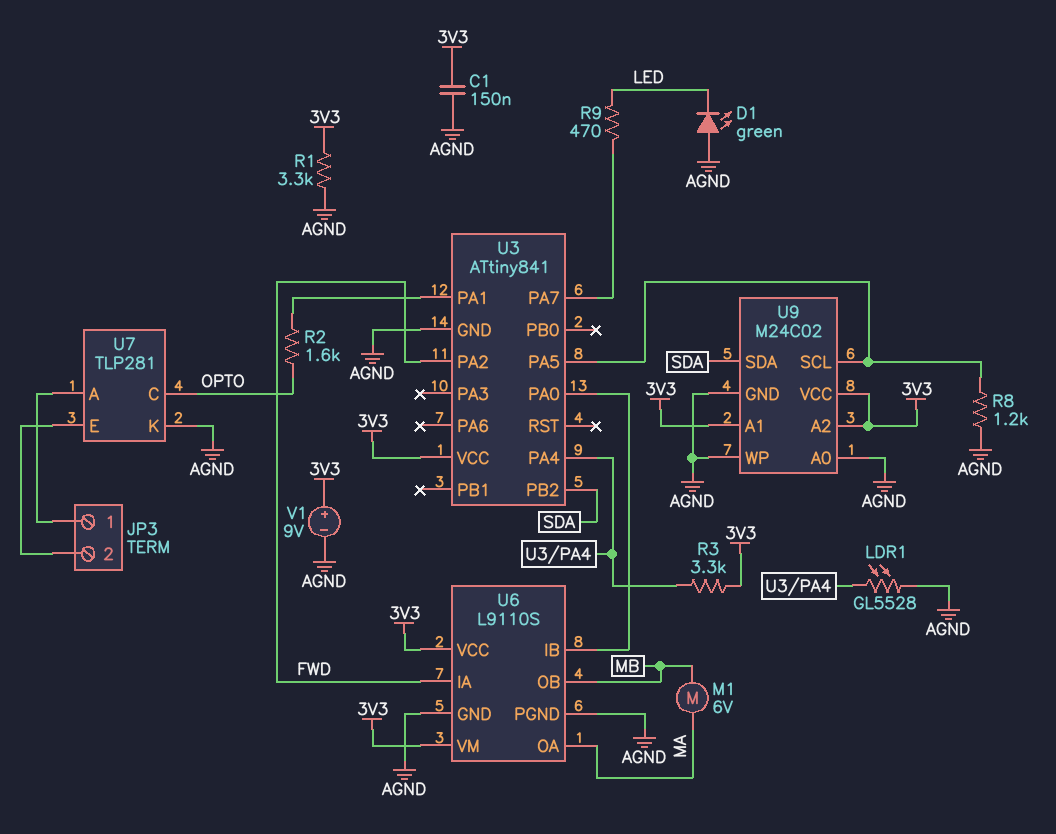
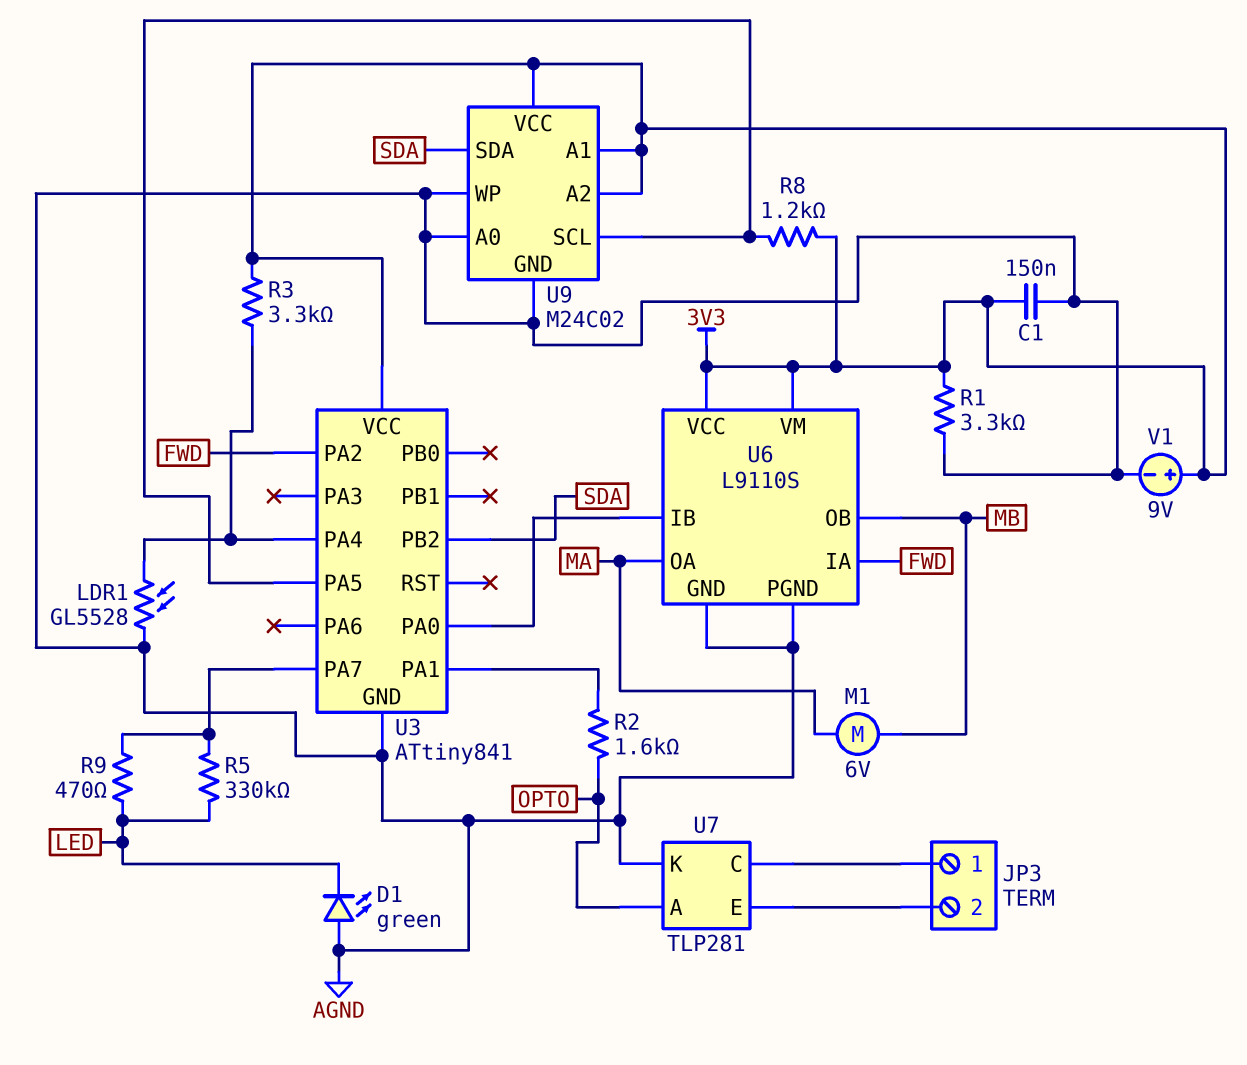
R5: none -> 330k (LED, U3/PA7)
R8: 1.2k (AGND, U3/PA5) -> 1.2k (3V3, U3/PA5)
U7 pin A: JP3/1 -> OPTO
U7 pin C: OPTO -> JP3/1

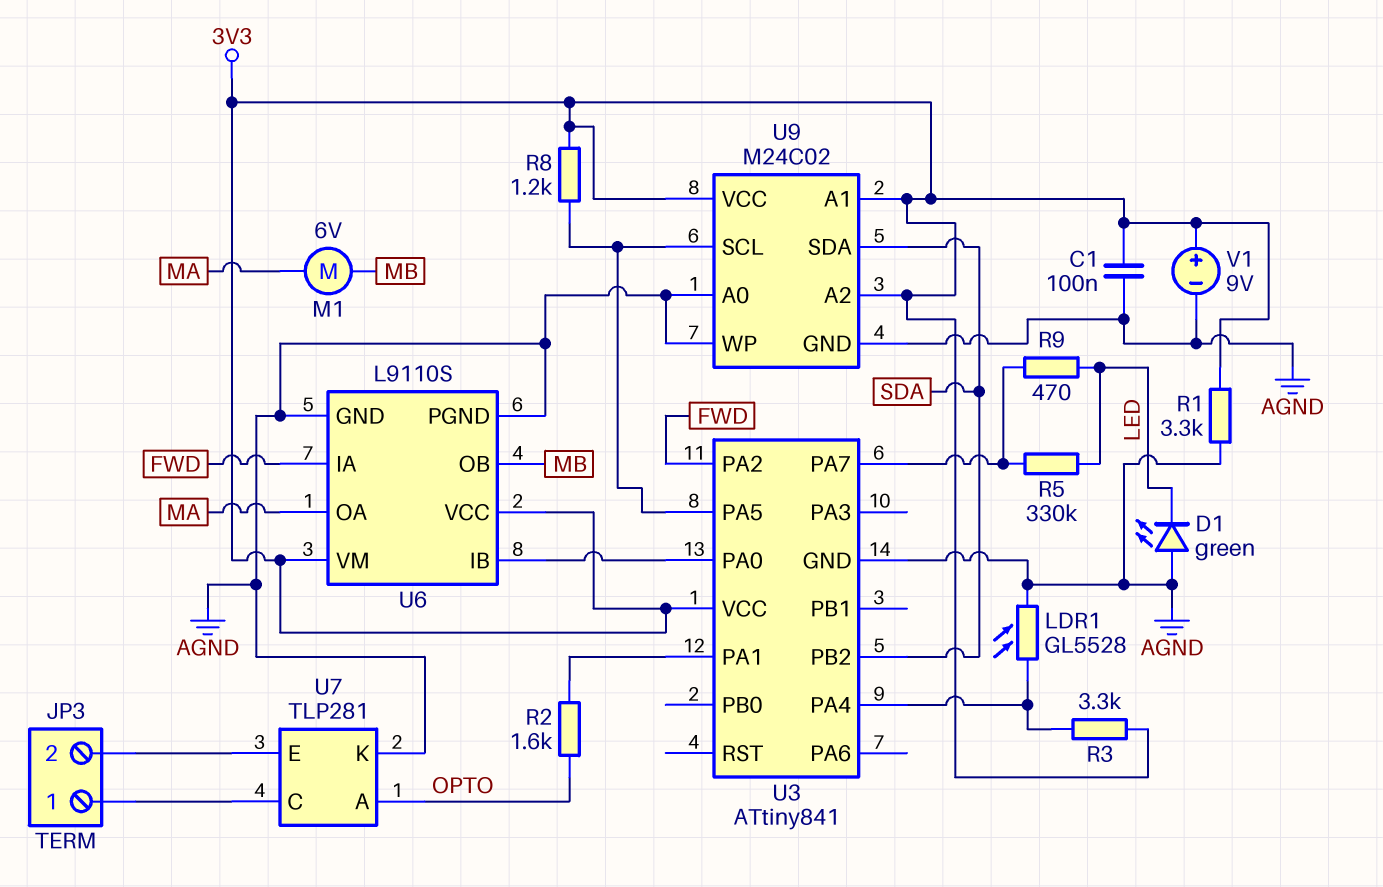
C1: 150nF (3V3, AGND) -> 100nF (3V3, AGND)

